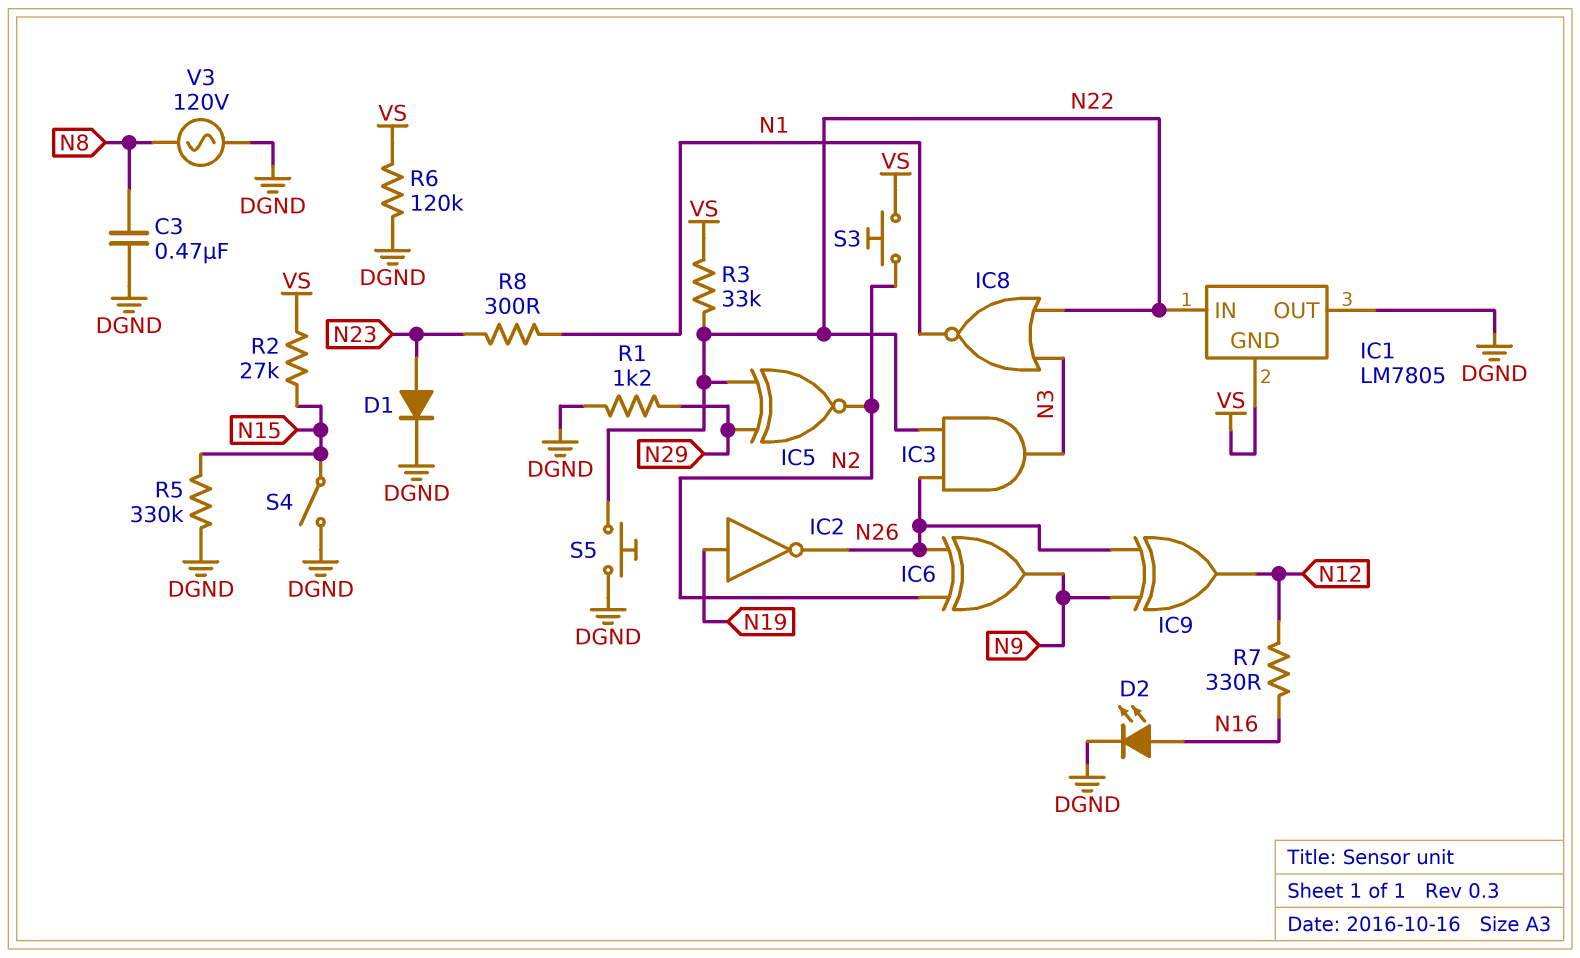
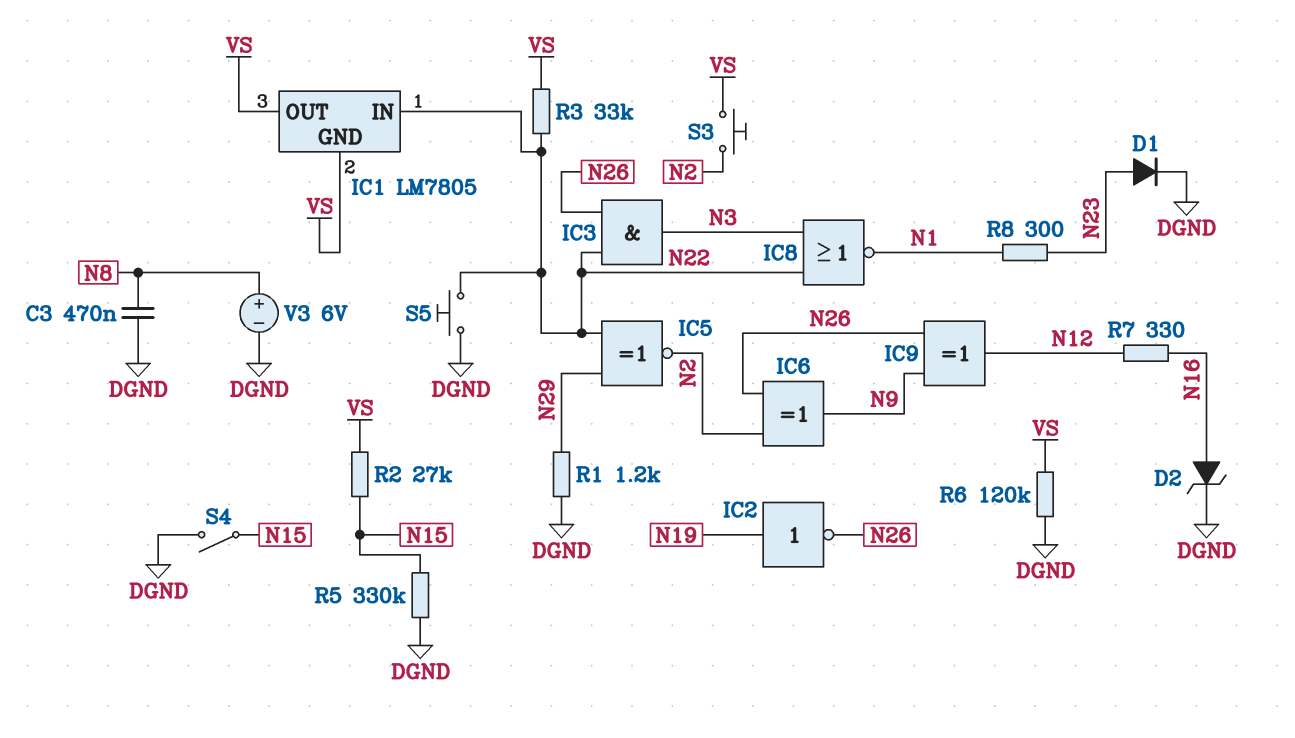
D2: LED (A N16, K DGND) -> zener (A N16, K DGND)
IC1 pin OUT: DGND -> VS
V3: AC 120V (DGND, N8) -> 6V (plus N8, minus DGND)

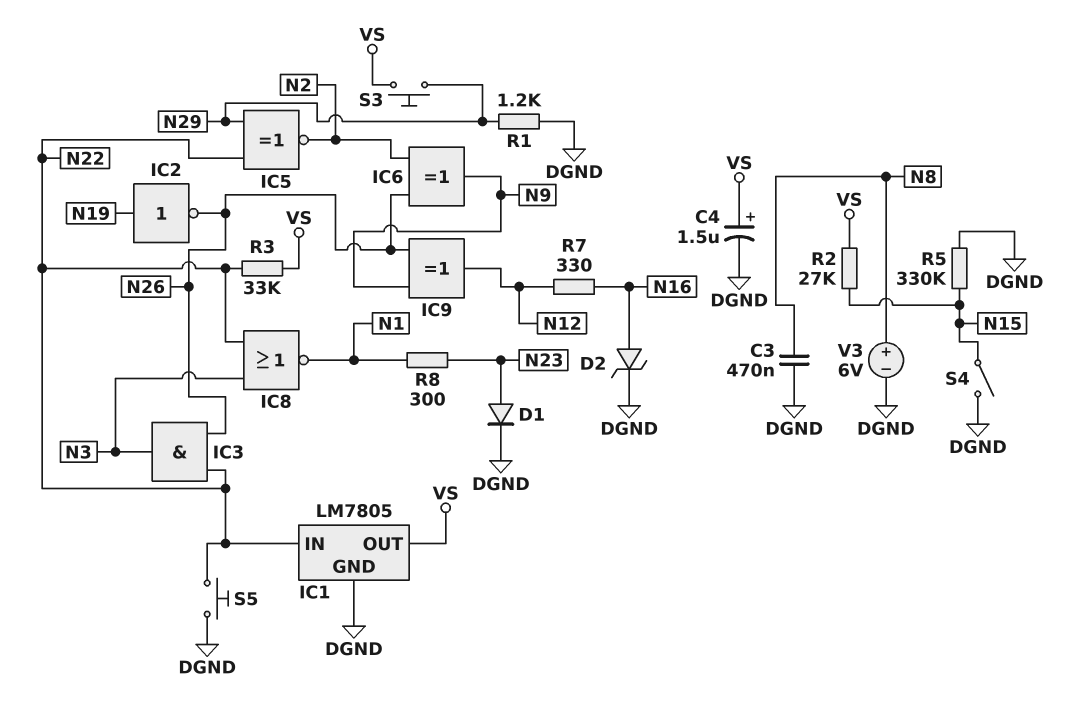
C4: none -> 1.5uF (plus VS, minus DGND)
IC1 pin GND: VS -> DGND
R6: 120k (DGND, VS) -> none
S3: button (N2, VS) -> button (N29, VS)

